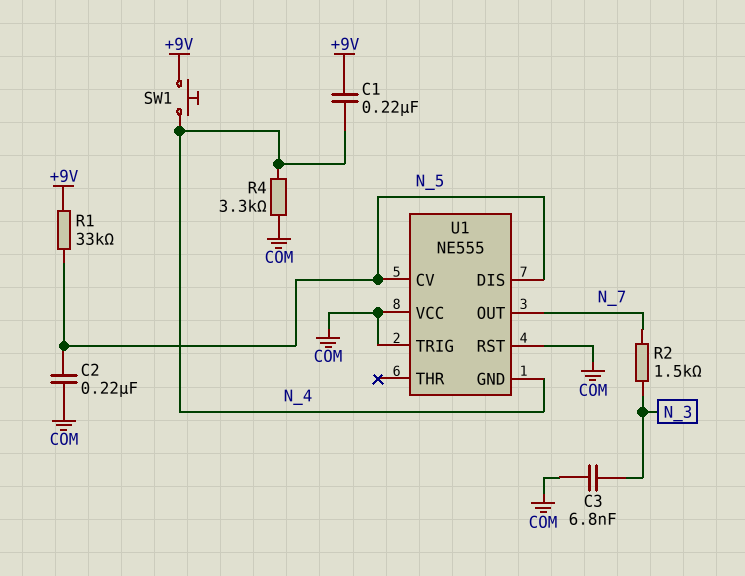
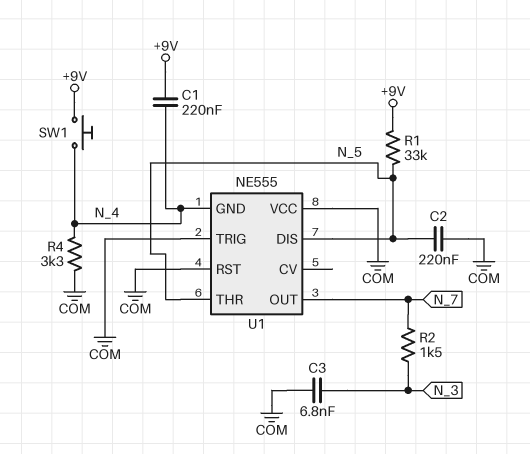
U1 pin CV: N_5 -> none
U1 pin THR: none -> N_5

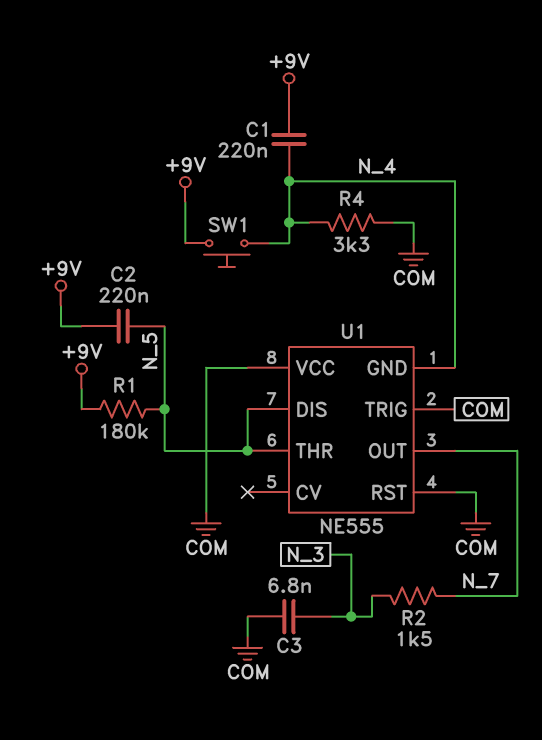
C2: 220nF (COM, N_5) -> 220nF (+9V, N_5)
R1: 33k (+9V, N_5) -> 180k (+9V, N_5)

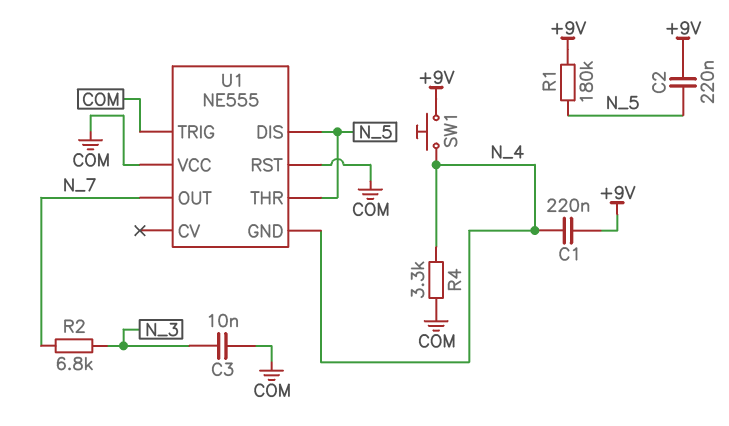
C3: 6.8nF (COM, N_3) -> 10nF (COM, N_3)
R2: 1.5k (N_3, N_7) -> 6.8k (N_3, N_7)

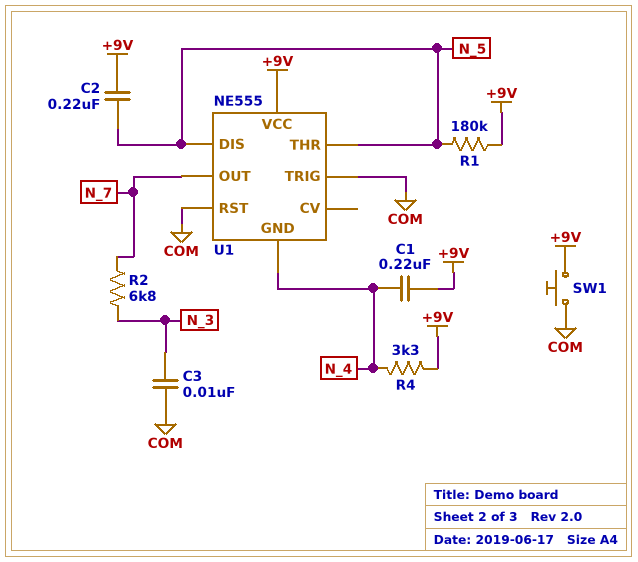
R4: 3.3k (COM, N_4) -> 3.3k (+9V, N_4)
SW1: button (+9V, N_4) -> button (+9V, COM)
U1 pin VCC: COM -> +9V

